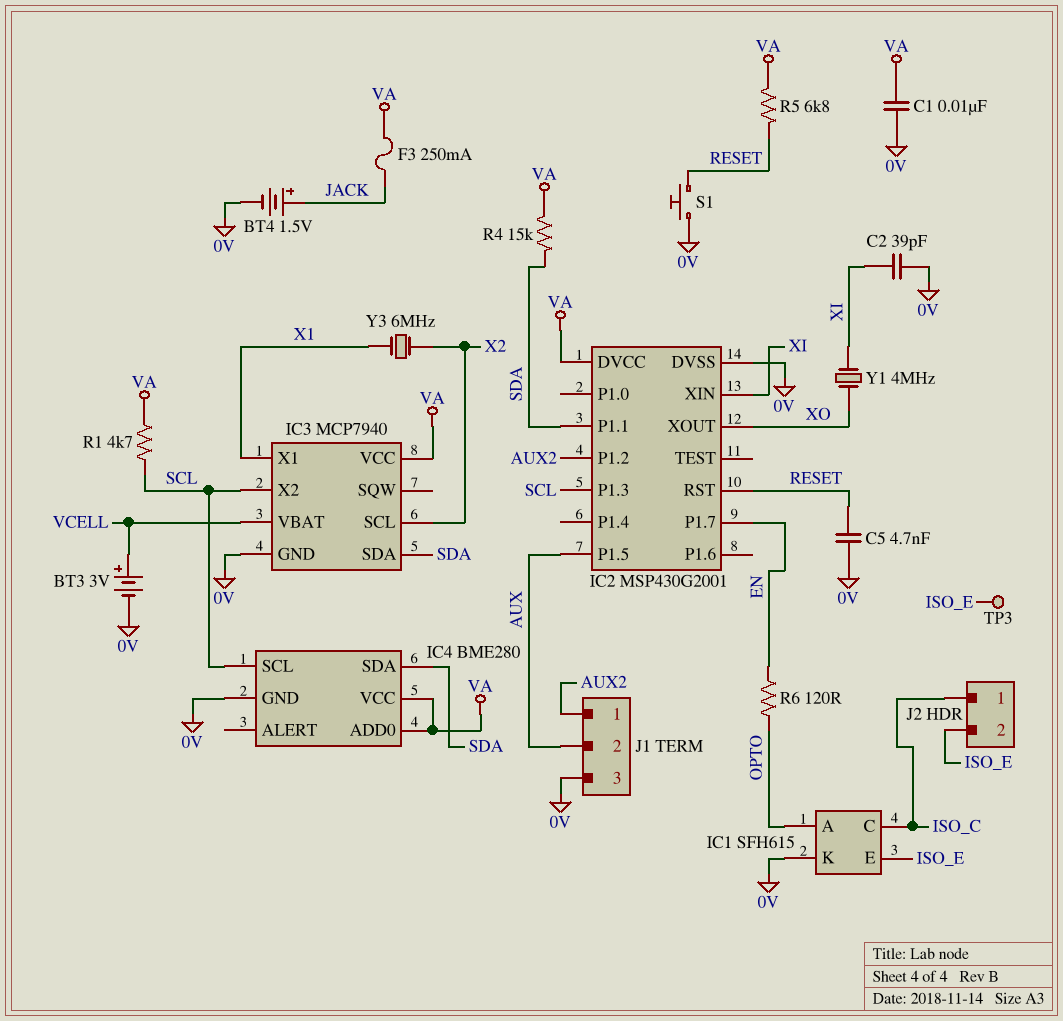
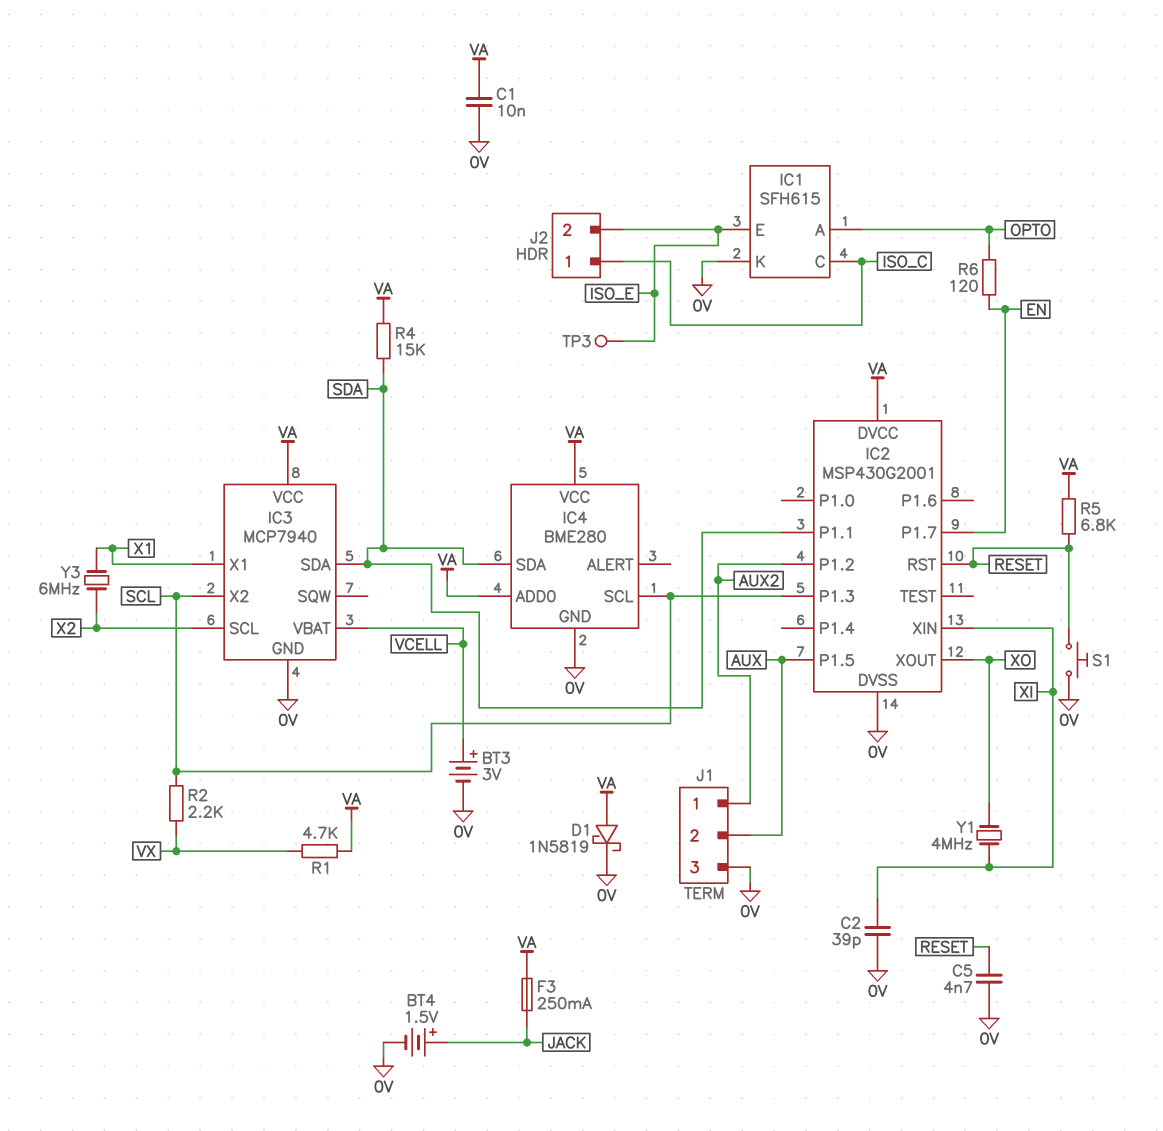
D1: none -> schottky 1N5819 (A VA, K 0V)
R1: 4.7k (SCL, VA) -> 4.7k (VA, VX)
R2: none -> 2.2k (SCL, VX)

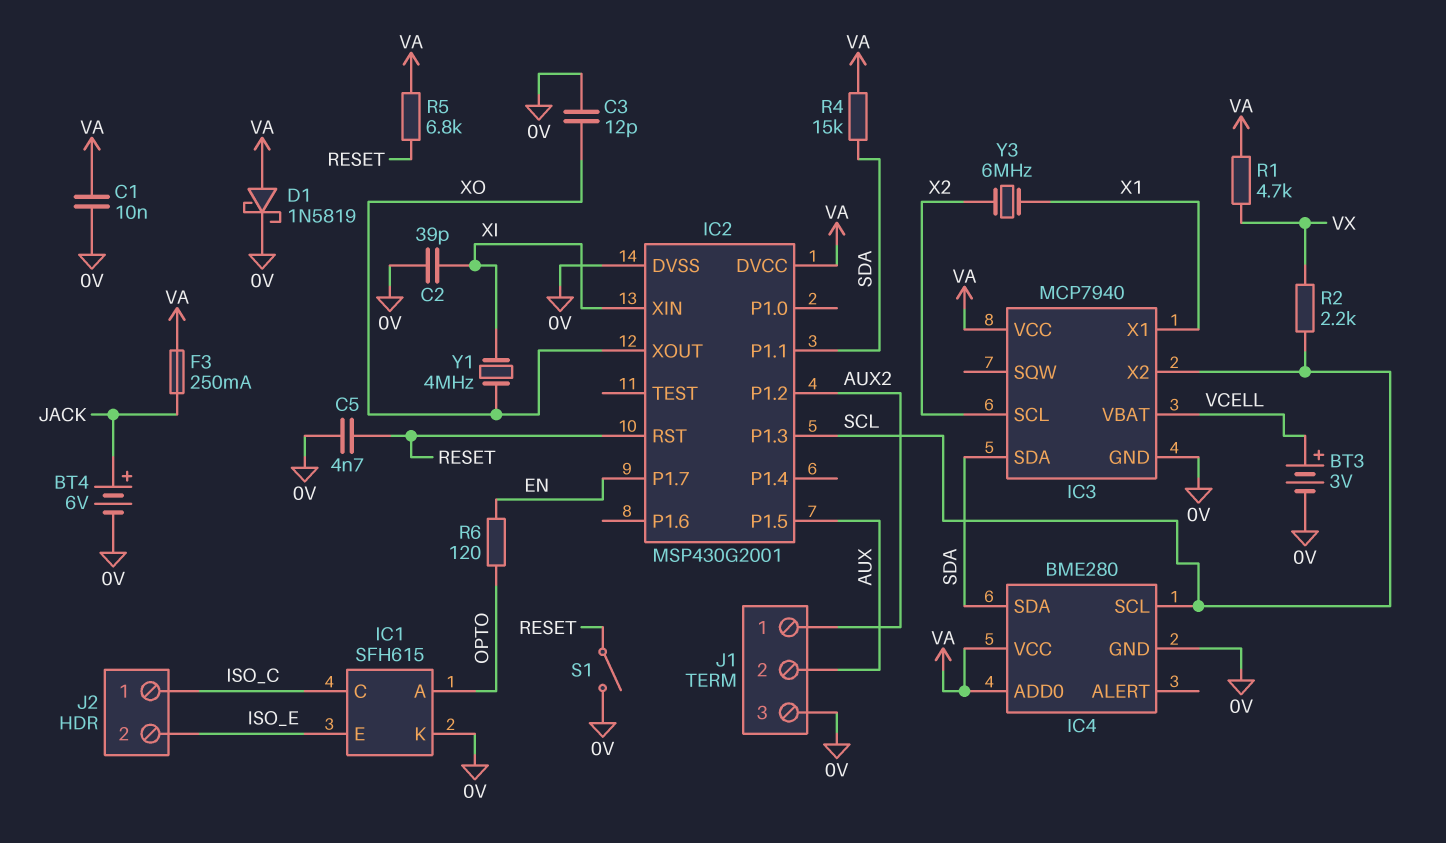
BT4: 1.5V (plus JACK, minus 0V) -> 6V (plus JACK, minus 0V)
C3: none -> 12pF (0V, XO)
S1: button (0V, RESET) -> switch (0V, RESET)
TP3: test point (ISO_E) -> none

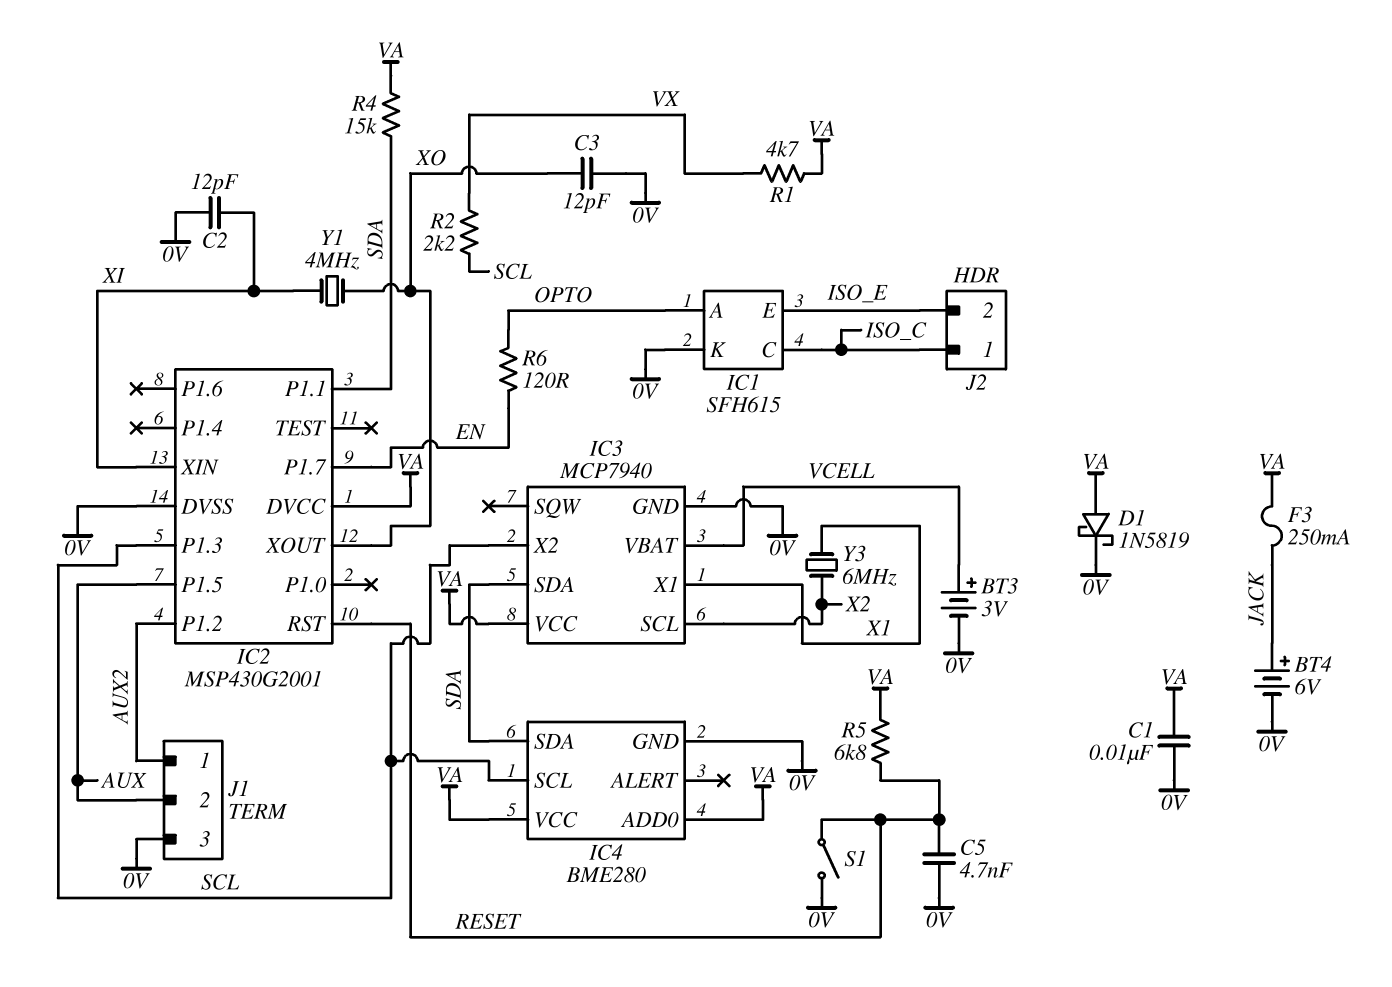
C2: 39pF (0V, XI) -> 12pF (0V, XI)

